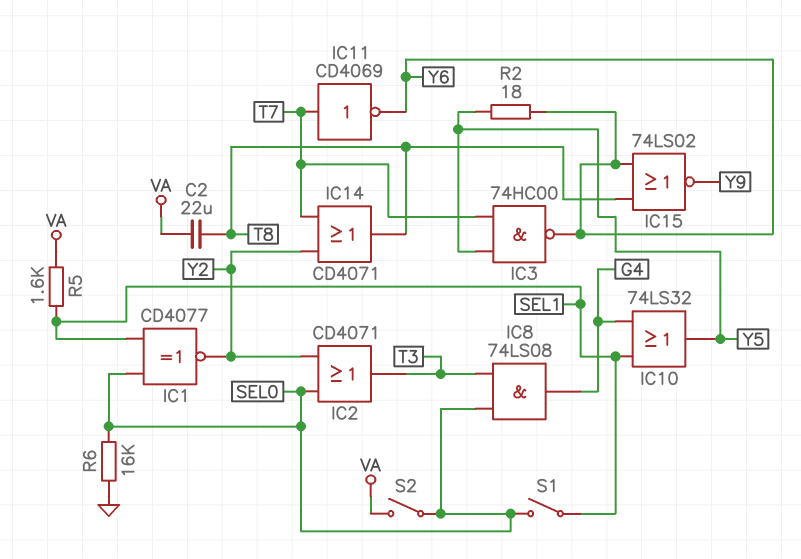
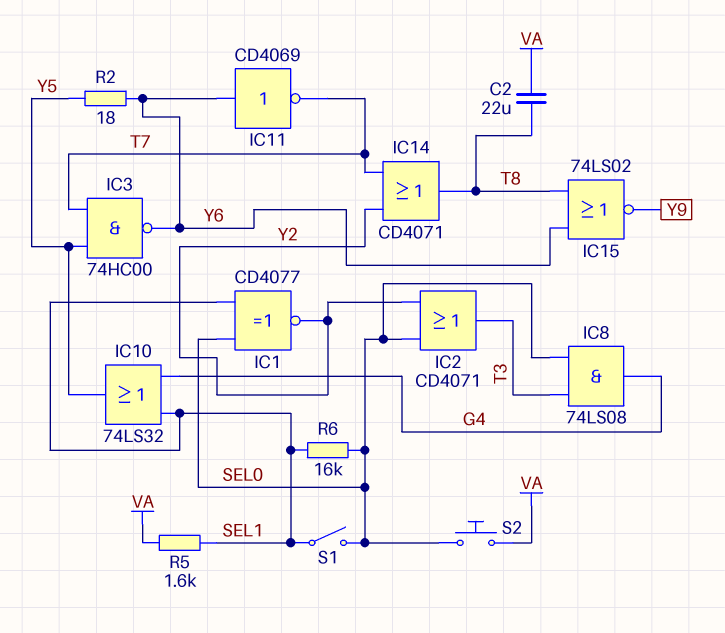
IC11: NOT CD4069 (in T7, out Y6) -> NOT CD4069 (in Y6, out T7)
R6: 16k (GND, SEL0) -> 16k (SEL0, SEL1)
S2: switch (SEL0, VA) -> button (SEL0, VA)

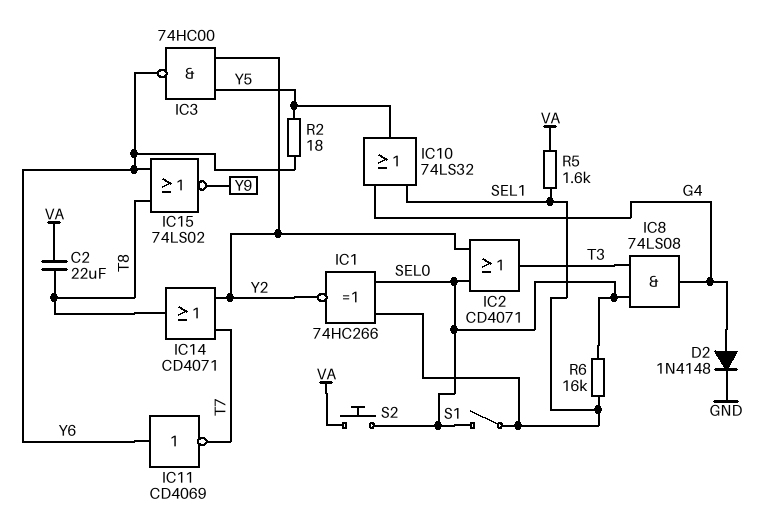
D2: none -> diode 1N4148 (A G4, K GND)
IC1: XNOR CD4077 (in SEL0, in SEL1, out Y2) -> XNOR 74HC266 (in SEL0, in SEL1, out Y2)
IC3: NAND 74HC00 (in T7, in Y5, out Y6) -> NAND 74HC00 (in Y2, in Y5, out Y6)

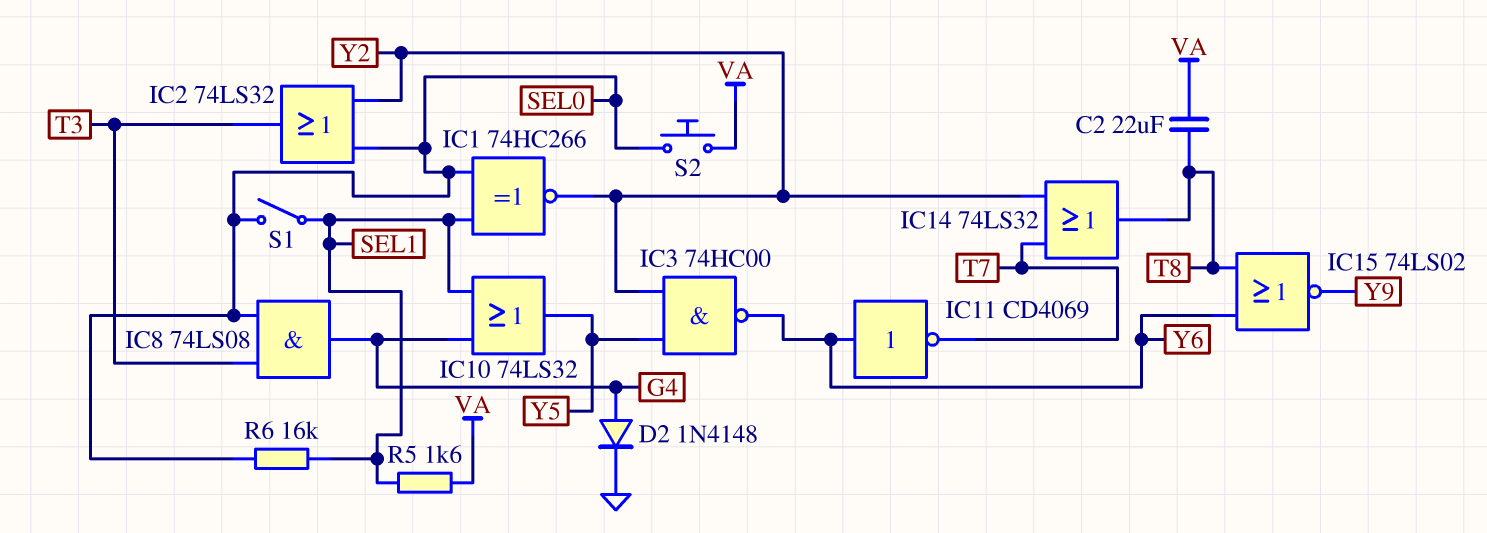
IC2: OR CD4071 (in SEL0, in Y2, out T3) -> OR 74LS32 (in SEL0, in Y2, out T3)
IC14: OR CD4071 (in T7, in Y2, out T8) -> OR 74LS32 (in T7, in Y2, out T8)
R2: 18 (Y5, Y6) -> none

